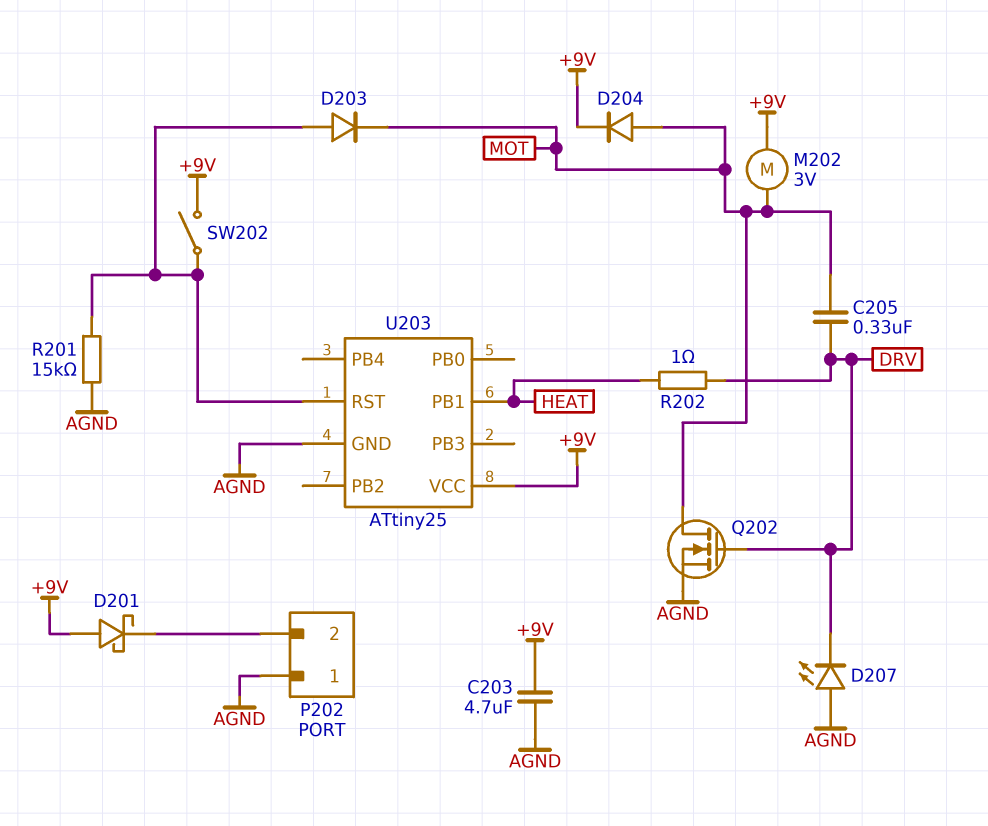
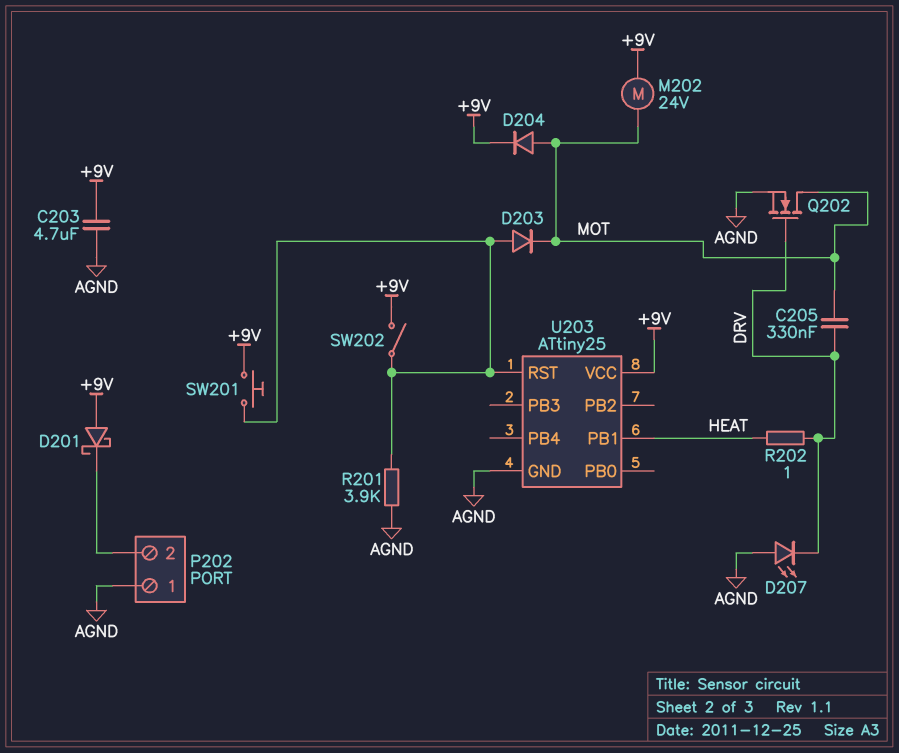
M202: motor 3V (+9V, MOT) -> motor 24V (+9V, MOT)
R201: 15k (AGND, U203/RST) -> 3.9k (AGND, U203/RST)
SW201: none -> button (+9V, U203/RST)

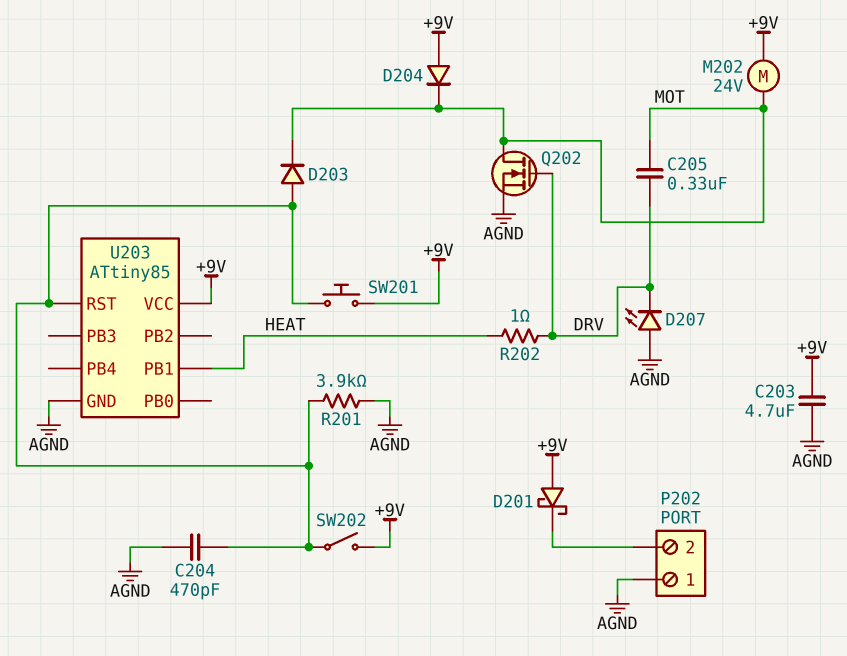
C204: none -> 470pF (AGND, U203/RST)
D204: diode (A MOT, K +9V) -> diode (A +9V, K MOT)
U203: ATtiny25 -> ATtiny85

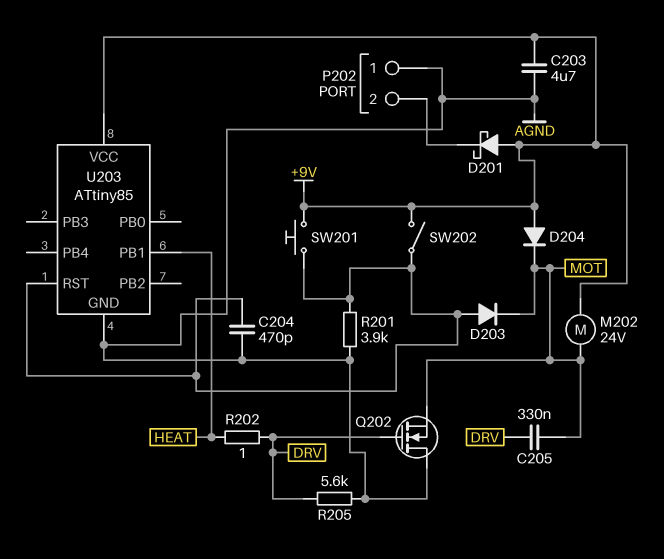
D207: LED (A AGND, K DRV) -> none
Q202: NMOS (G DRV, D MOT, S AGND) -> NMOS (G DRV, D AGND, S MOT)
R205: none -> 5.6k (AGND, DRV)

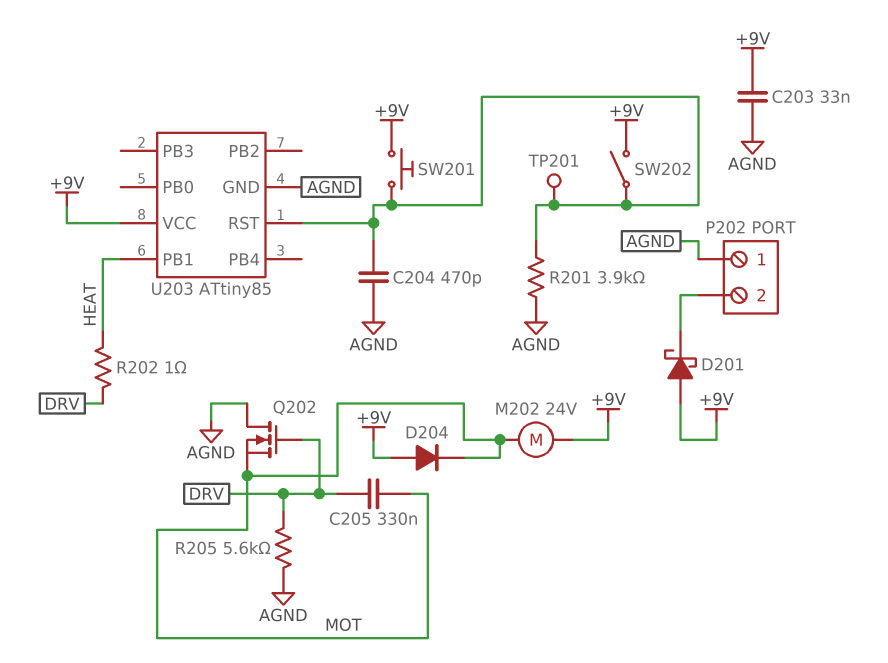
C203: 4.7uF (+9V, AGND) -> 33nF (+9V, AGND)
D203: diode (A U203/RST, K MOT) -> none
TP201: none -> test point (U203/RST)

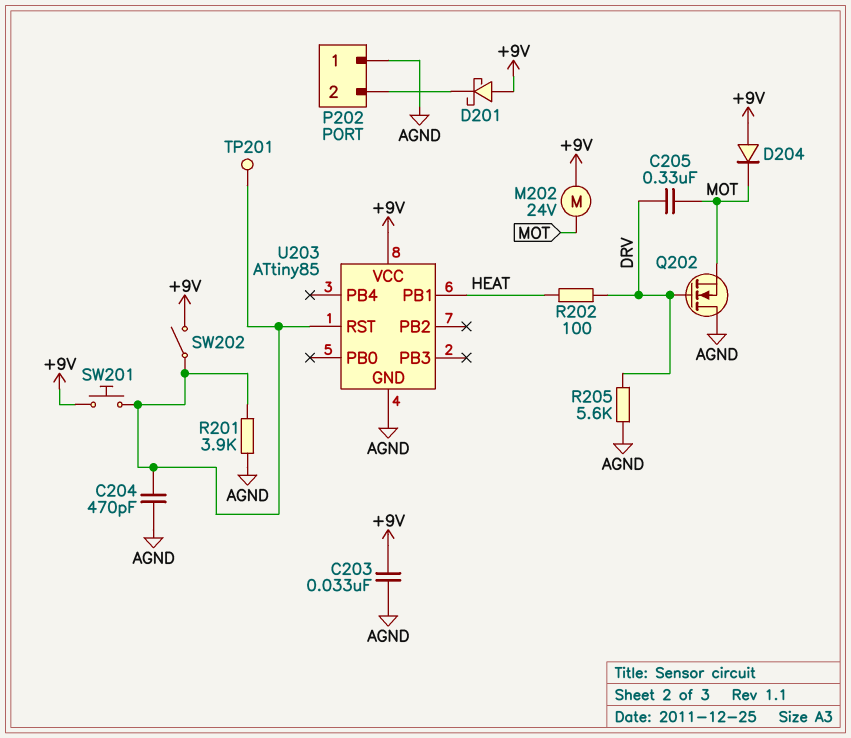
R202: 1 (DRV, HEAT) -> 100 (DRV, HEAT)

